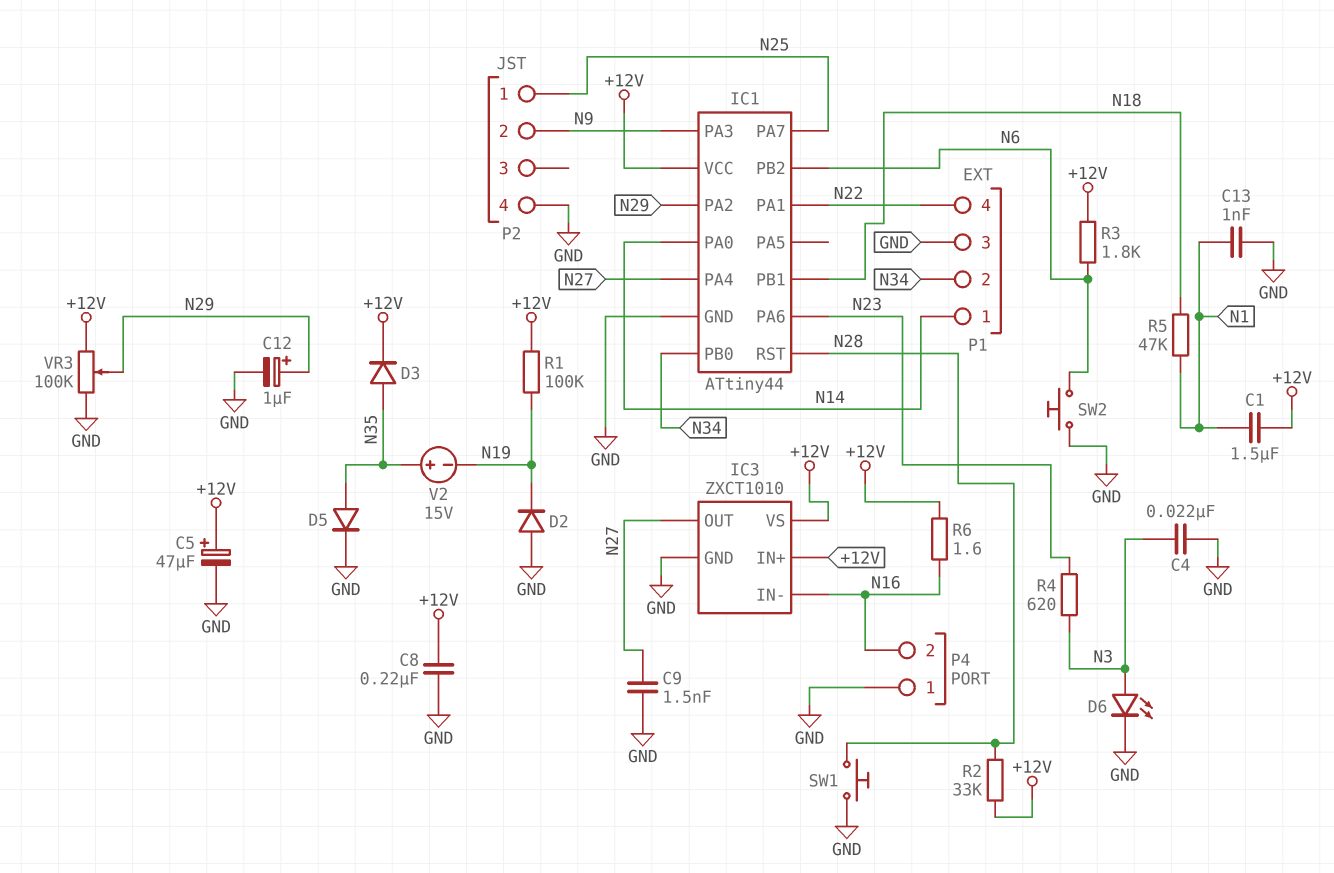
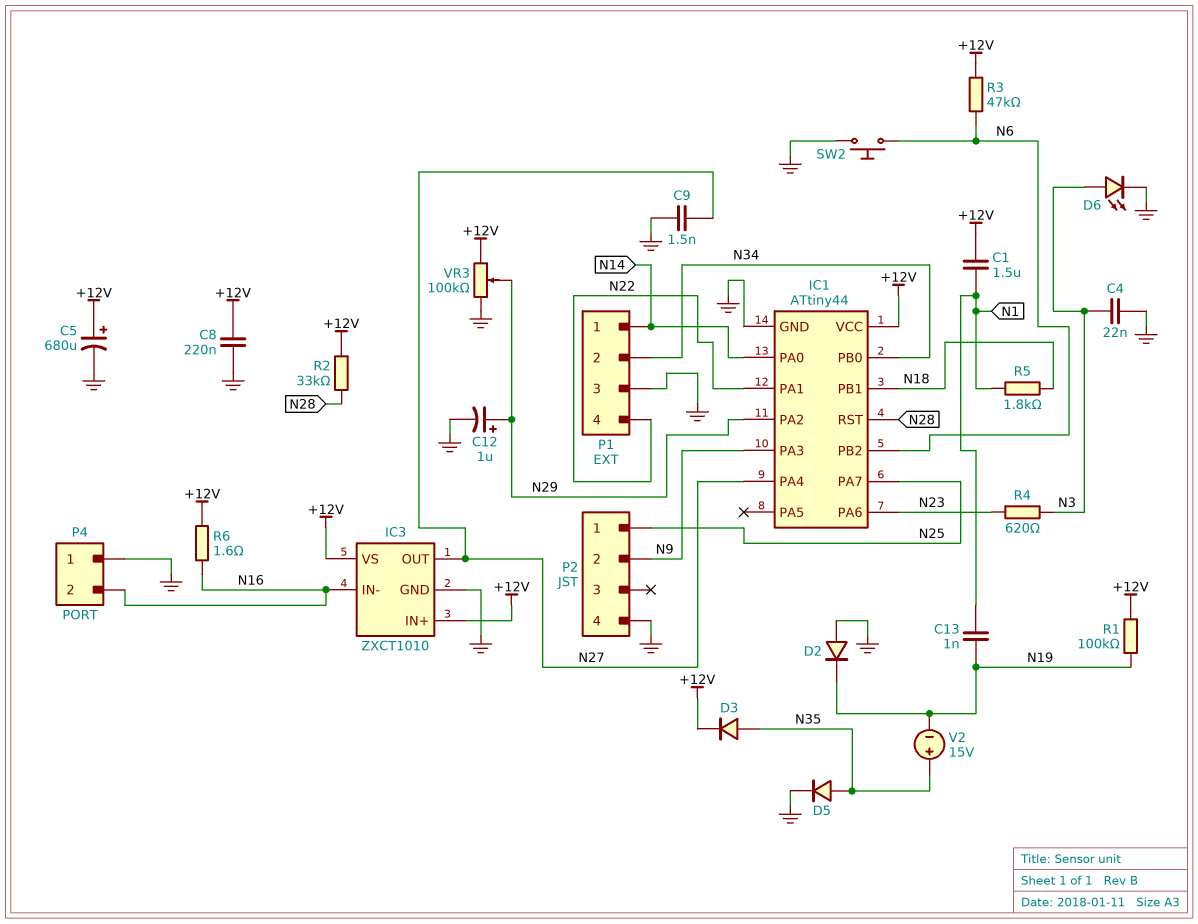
C5: 47uF (plus +12V, minus GND) -> 680uF (plus +12V, minus GND)
C13: 1nF (GND, N1) -> 1nF (N1, N19)
R3: 1.8k (+12V, N6) -> 47k (+12V, N6)
R5: 47k (N1, N18) -> 1.8k (N1, N18)
SW1: button (GND, N28) -> none

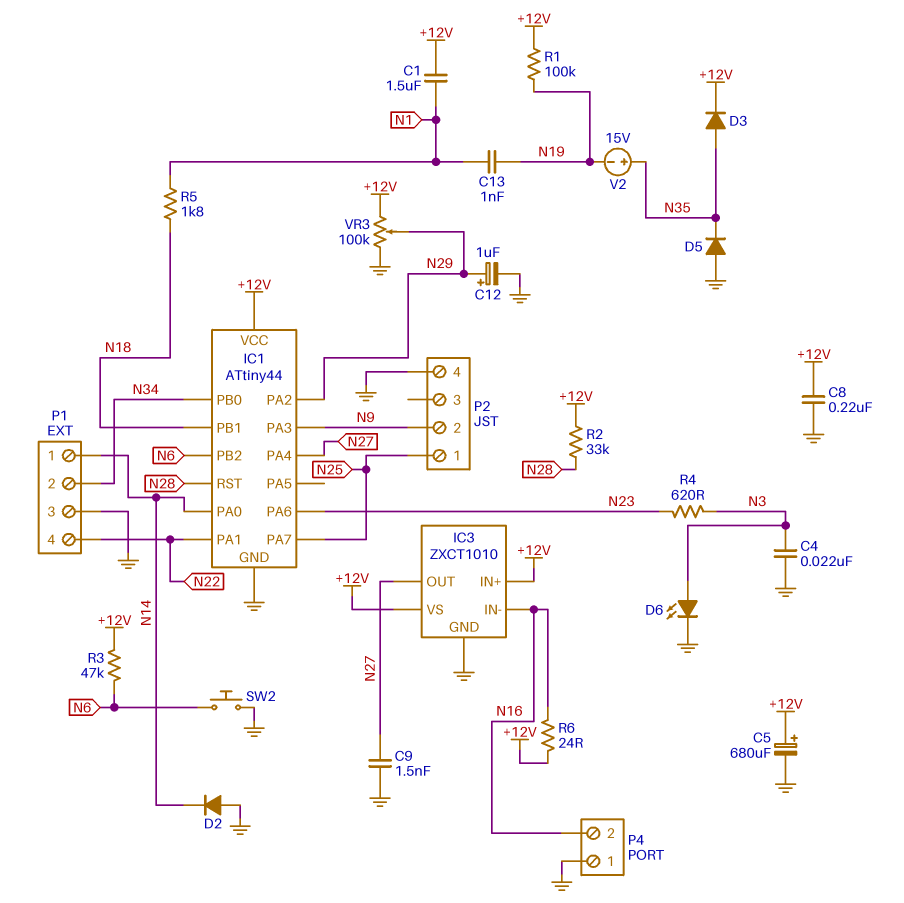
D2: diode (A GND, K N19) -> diode (A GND, K N14)
D5: diode (A N35, K GND) -> diode (A GND, K N35)
R6: 1.6 (+12V, N16) -> 24 (+12V, N16)

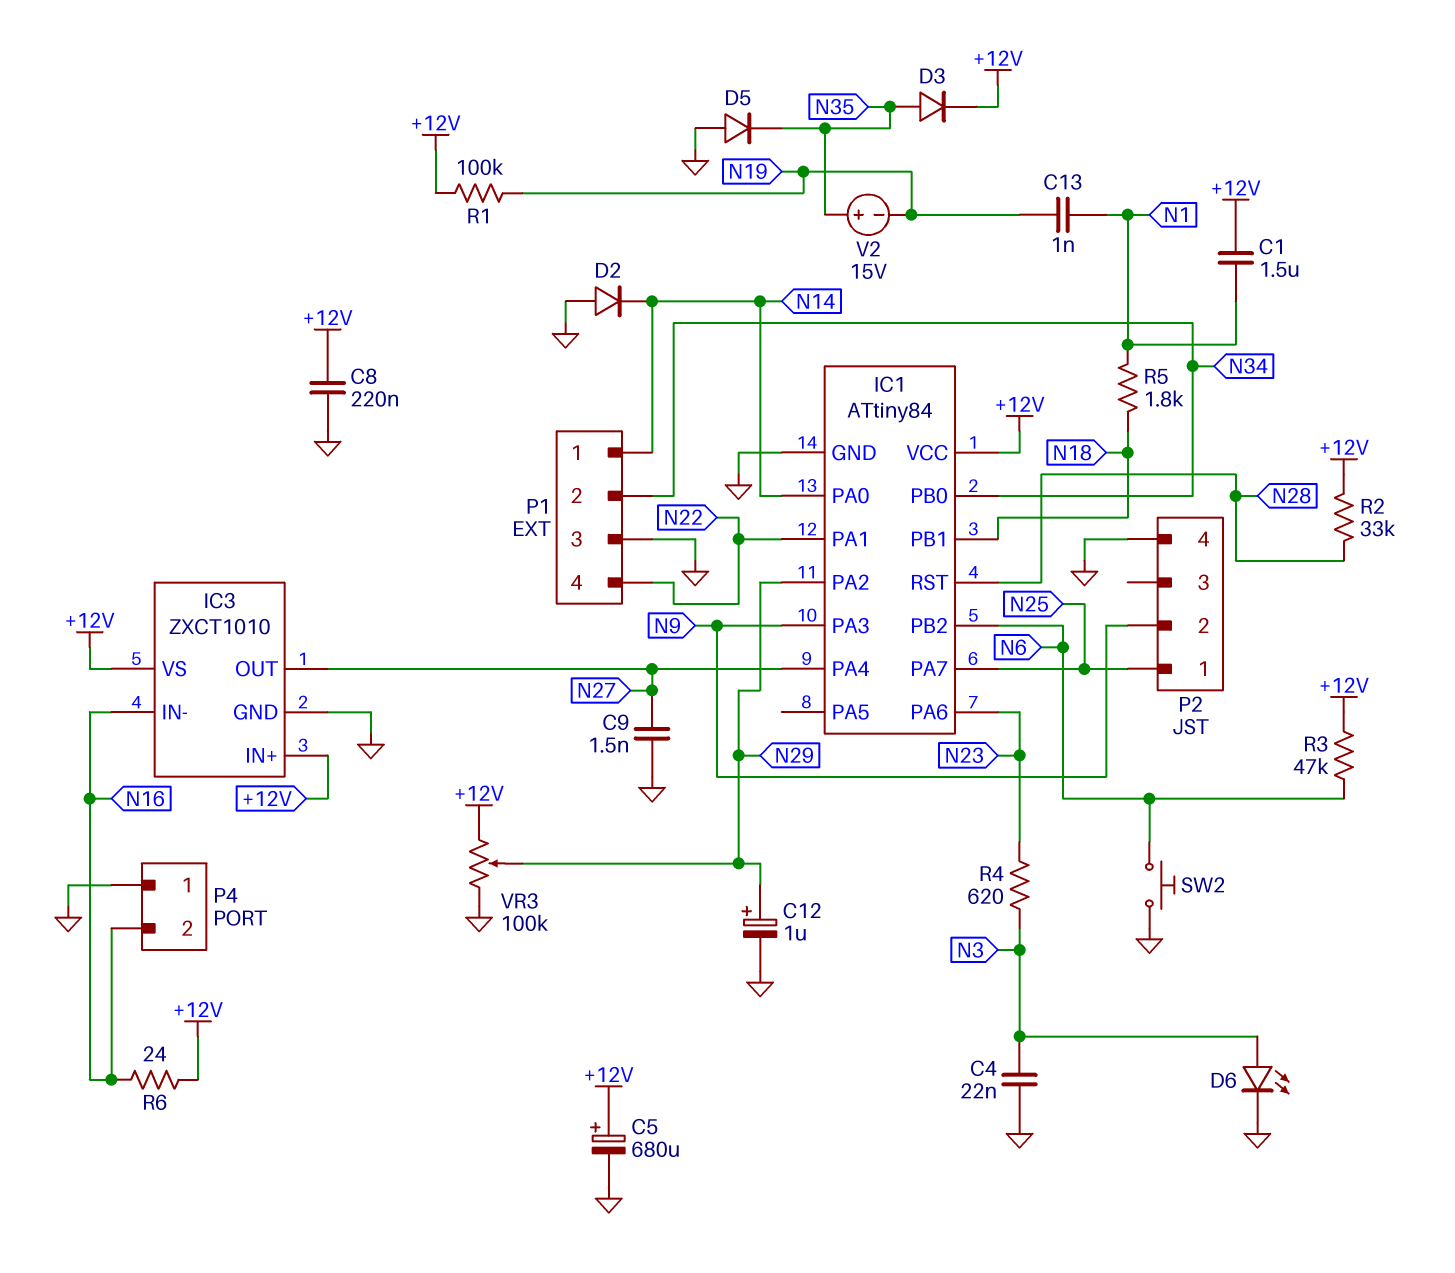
IC1: ATtiny44 -> ATtiny84

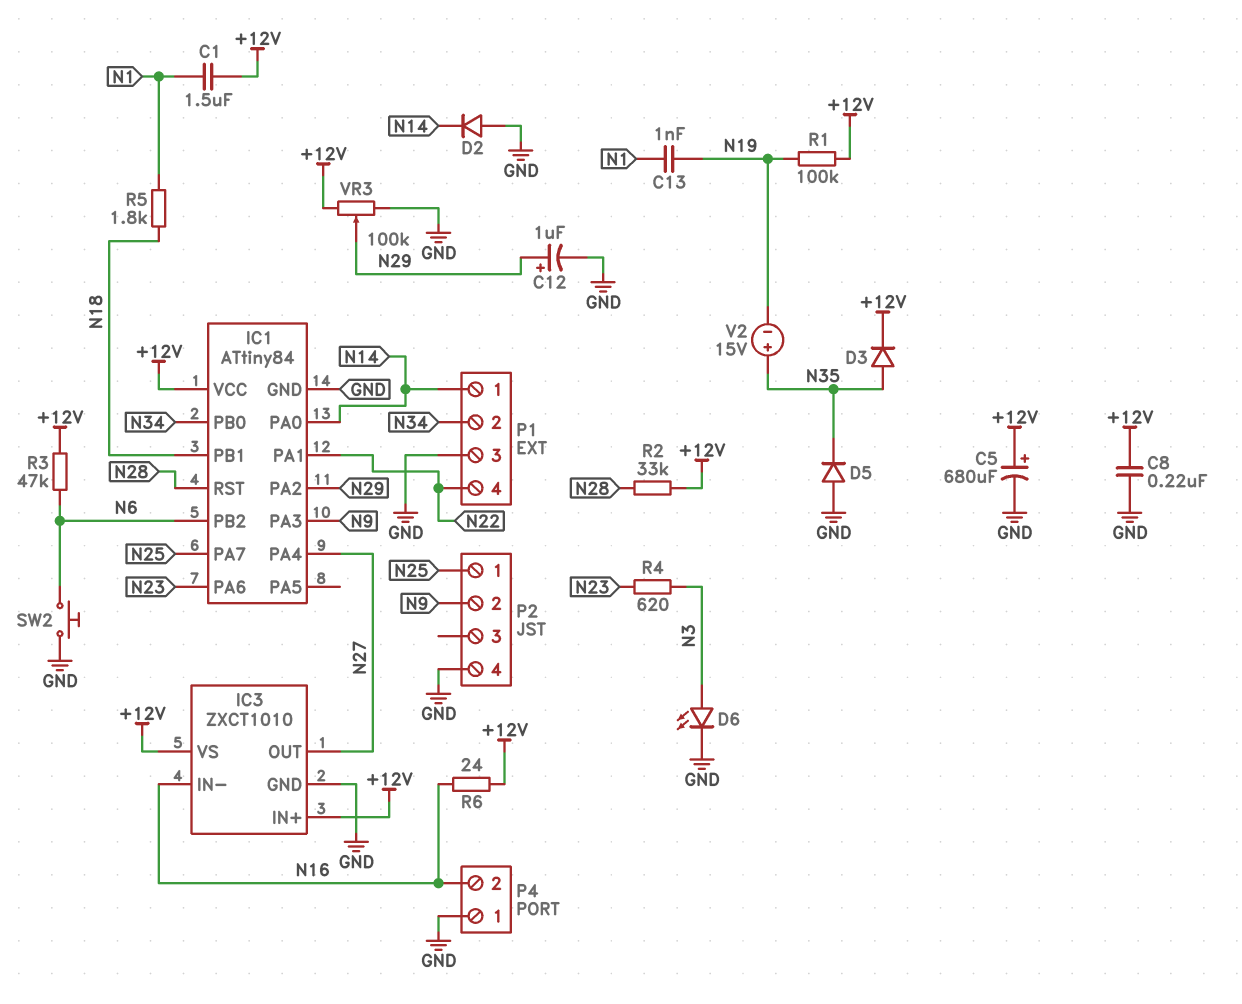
C4: 22nF (GND, N3) -> none
C9: 1.5nF (GND, N27) -> none

